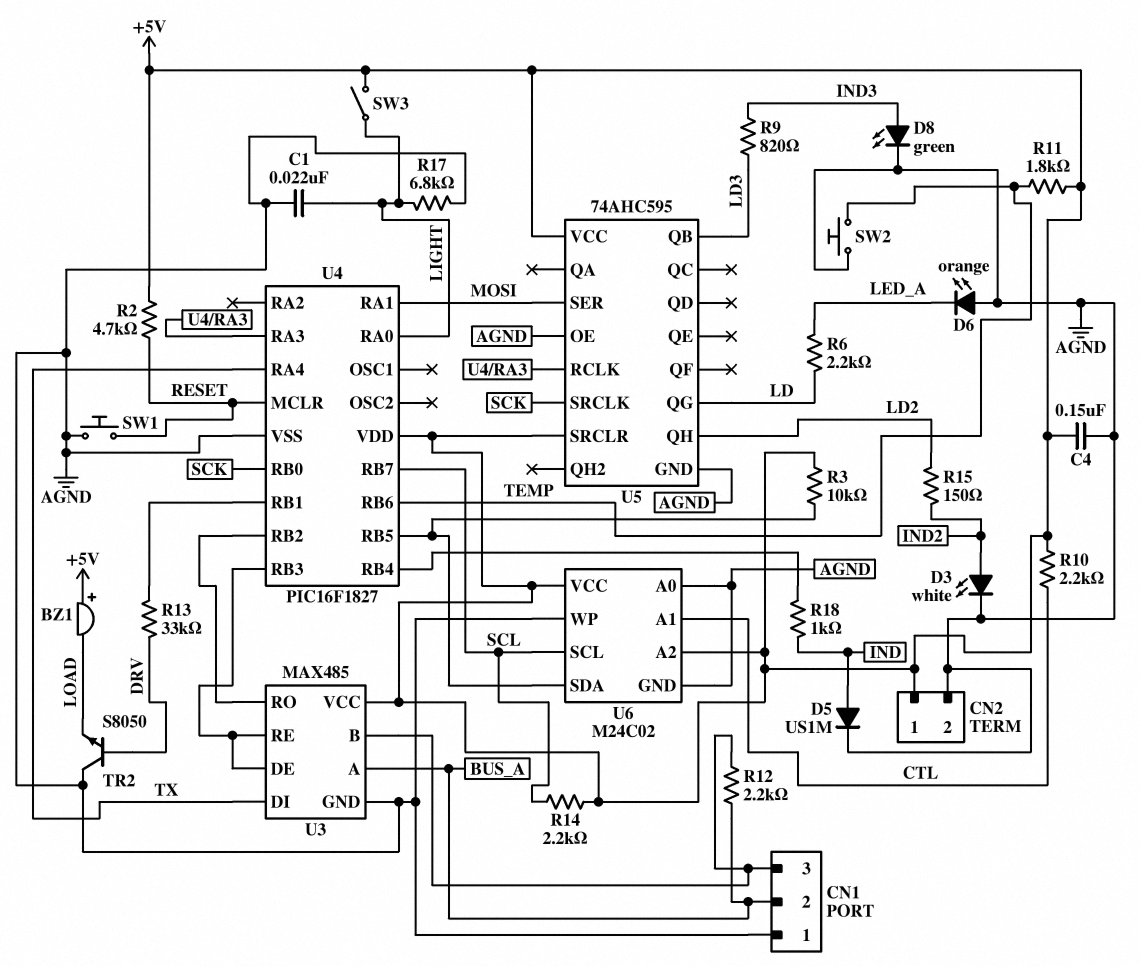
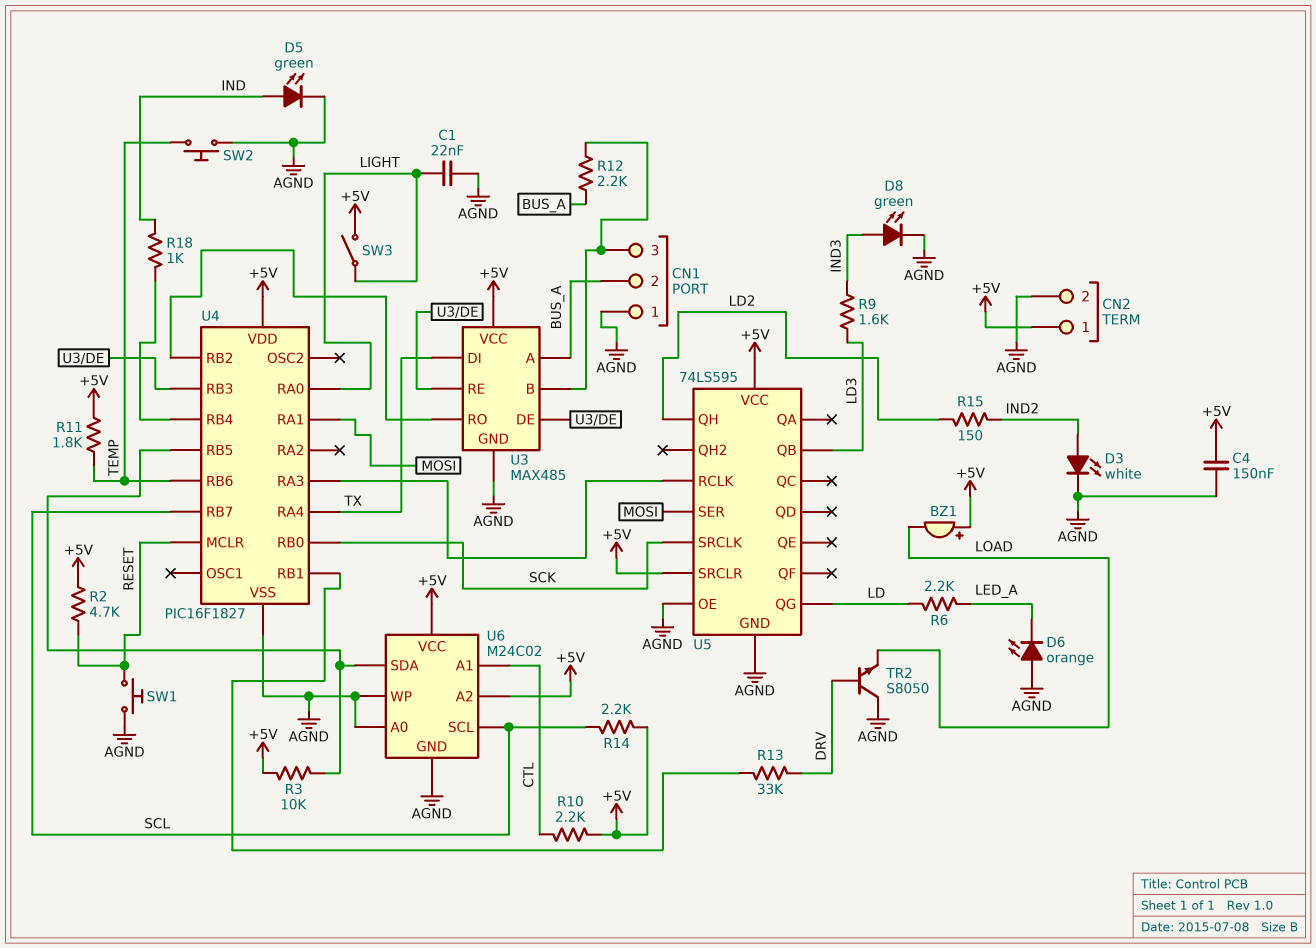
D5: diode US1M (A IND, K AGND) -> LED green (A IND, K AGND)
R9: 820 (IND3, LD3) -> 1.6k (IND3, LD3)
R17: 6.8k (AGND, LIGHT) -> none
U5: 74AHC595 -> 74LS595

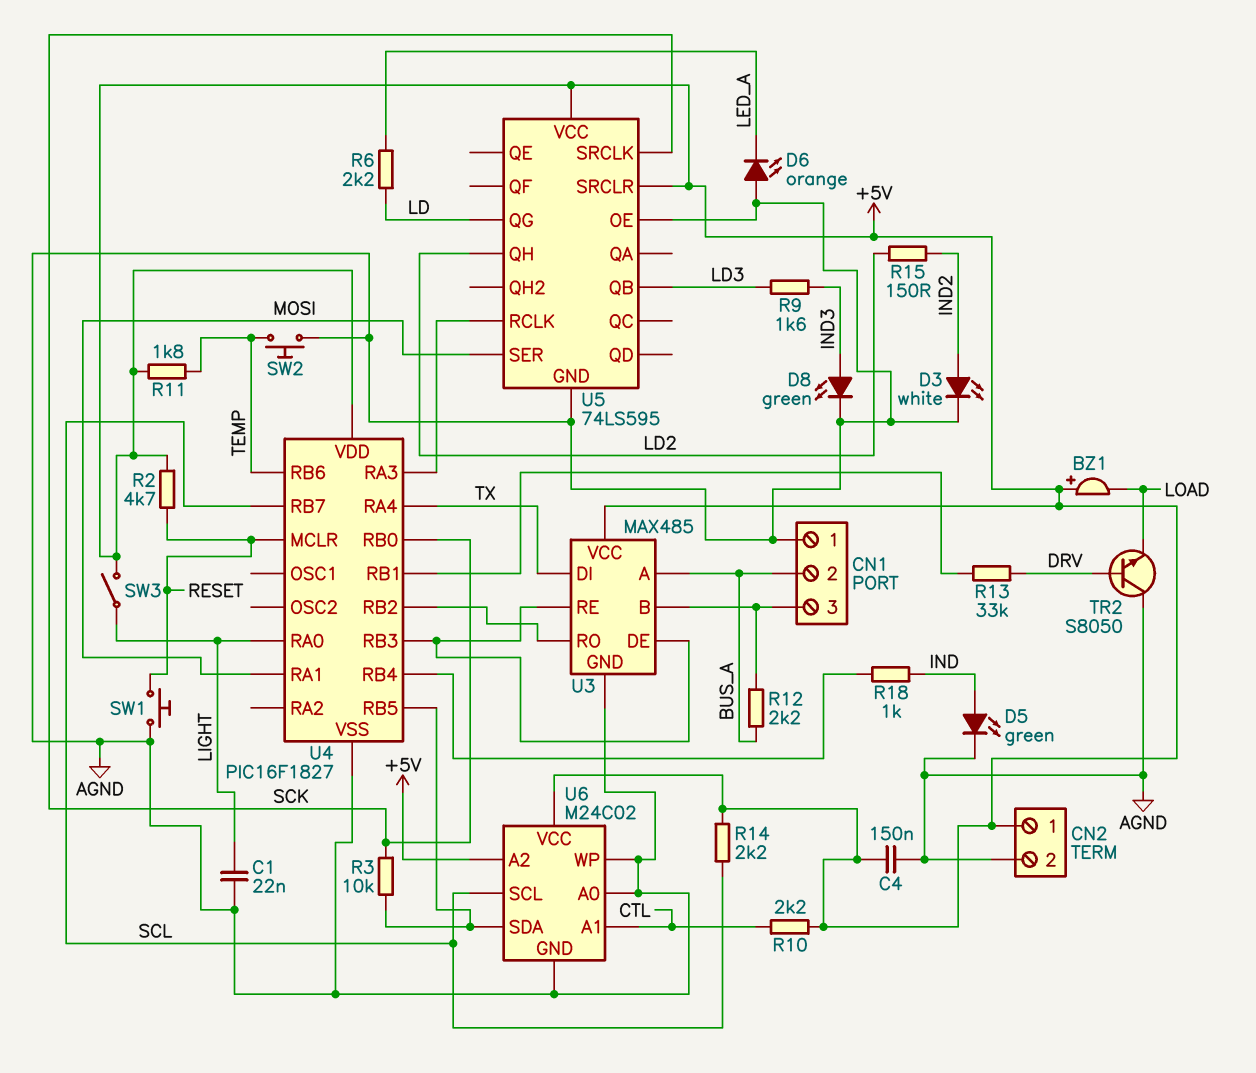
R3: 10k (+5V, U4/RB5) -> 10k (SCK, U4/RB5)

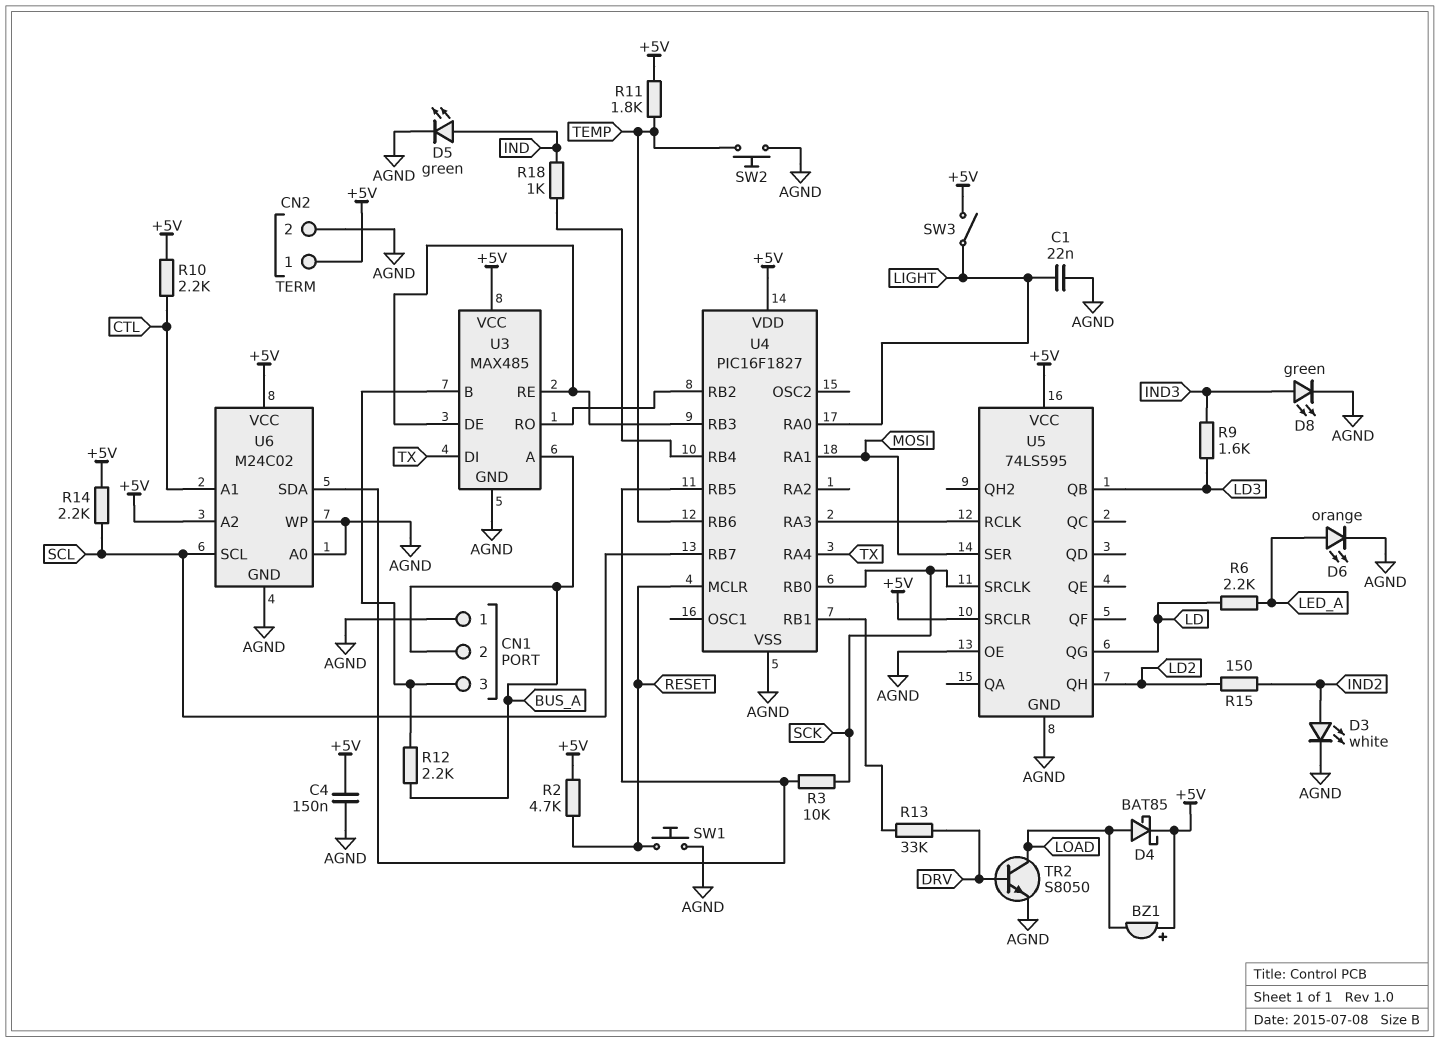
D4: none -> schottky BAT85 (A LOAD, K +5V)
D6: LED orange (A AGND, K LED_A) -> LED orange (A LED_A, K AGND)
TR2: NPN S8050 (B DRV, C AGND, E LOAD) -> NPN S8050 (B DRV, C LOAD, E AGND)

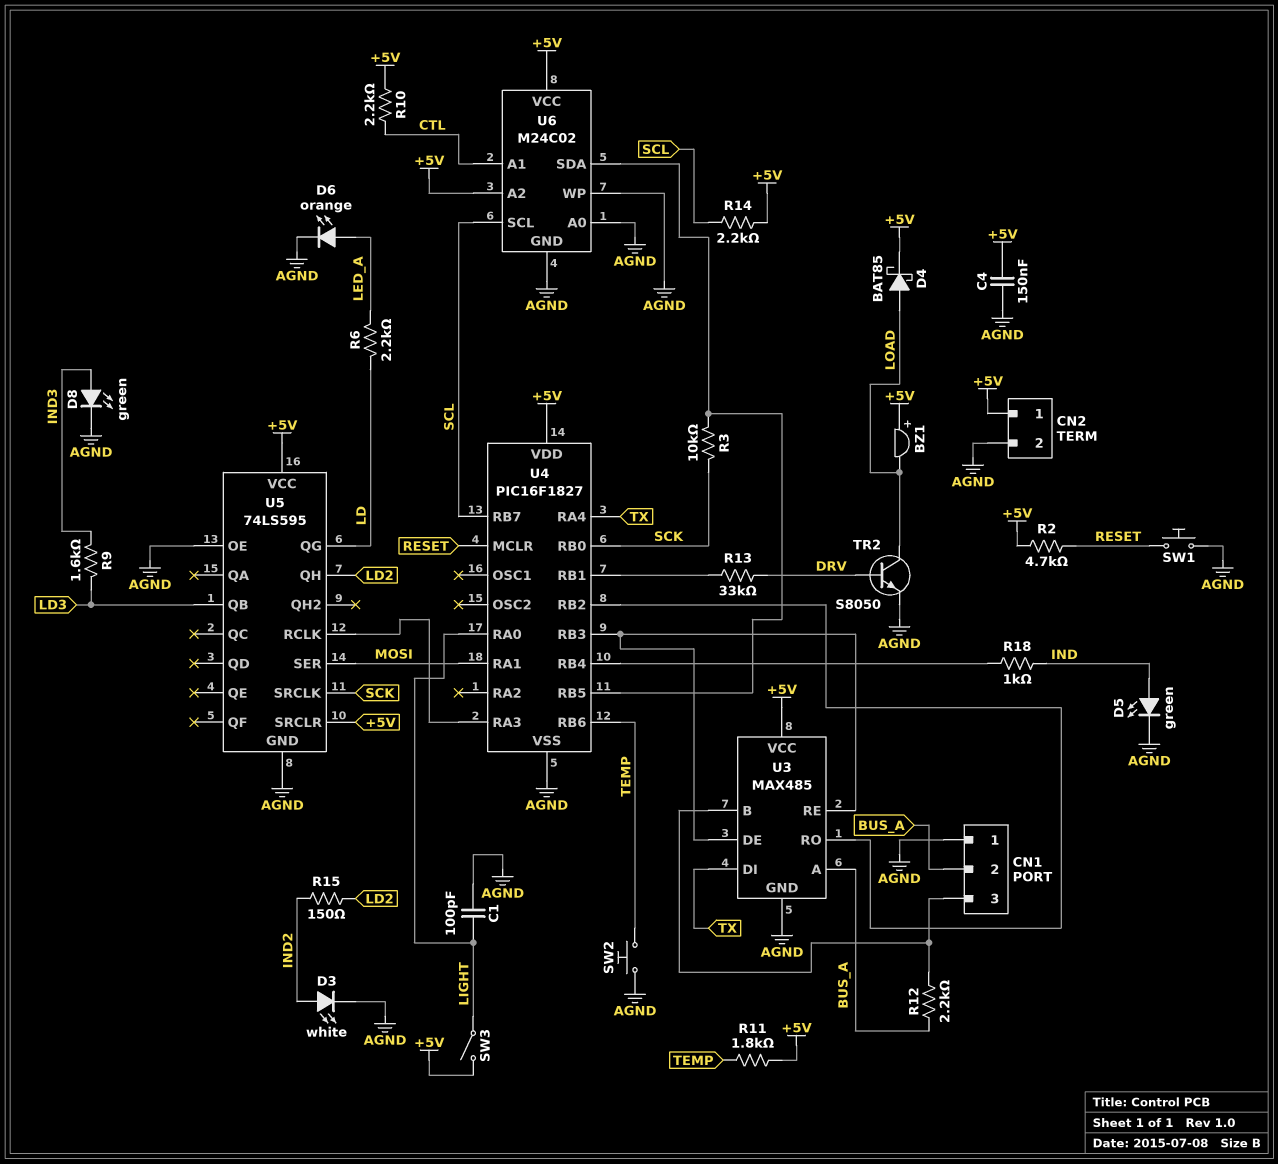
C1: 22nF (AGND, LIGHT) -> 100pF (AGND, LIGHT)

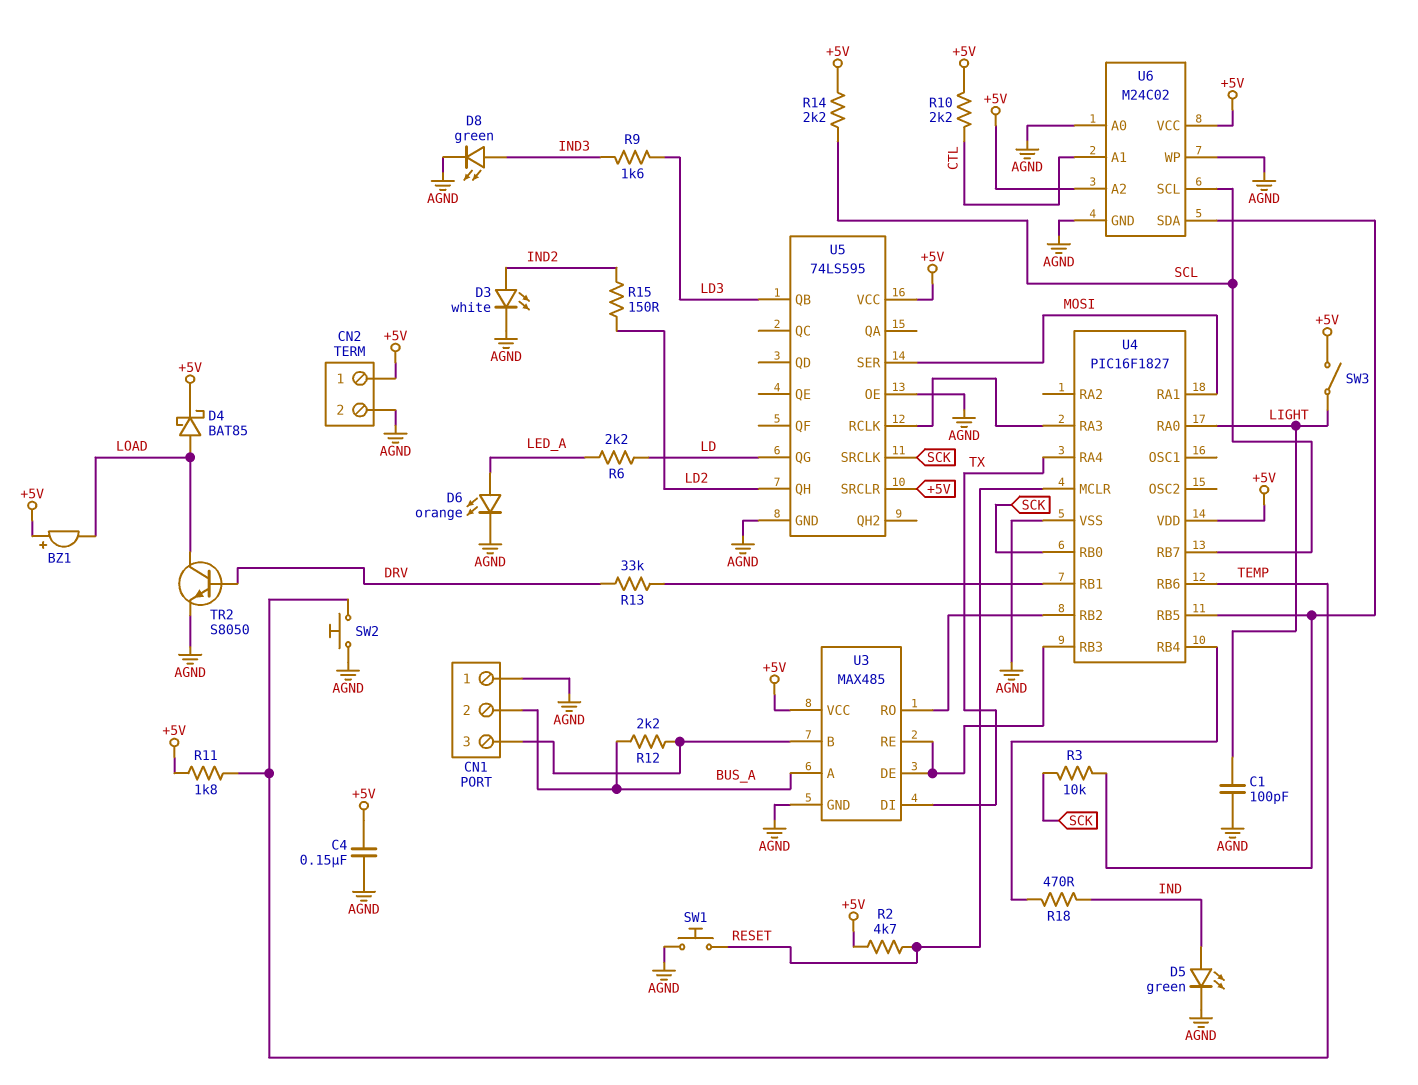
R18: 1k (IND, U4/RB4) -> 470 (IND, U4/RB4)

